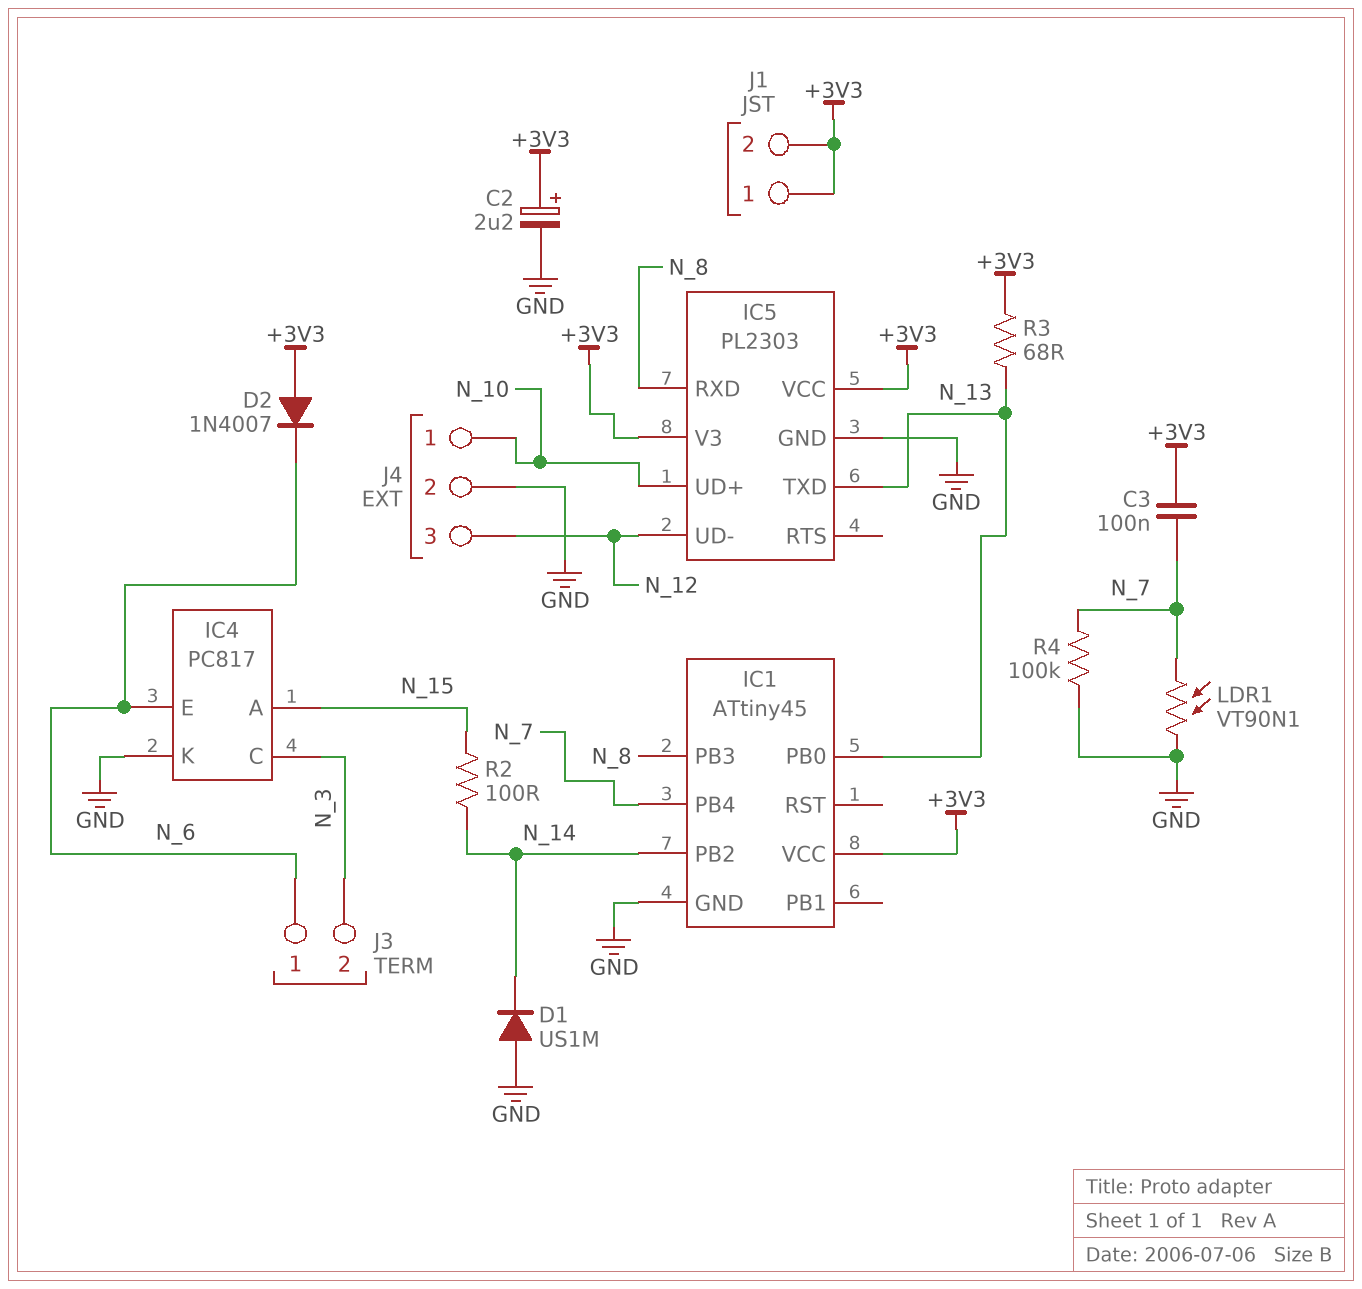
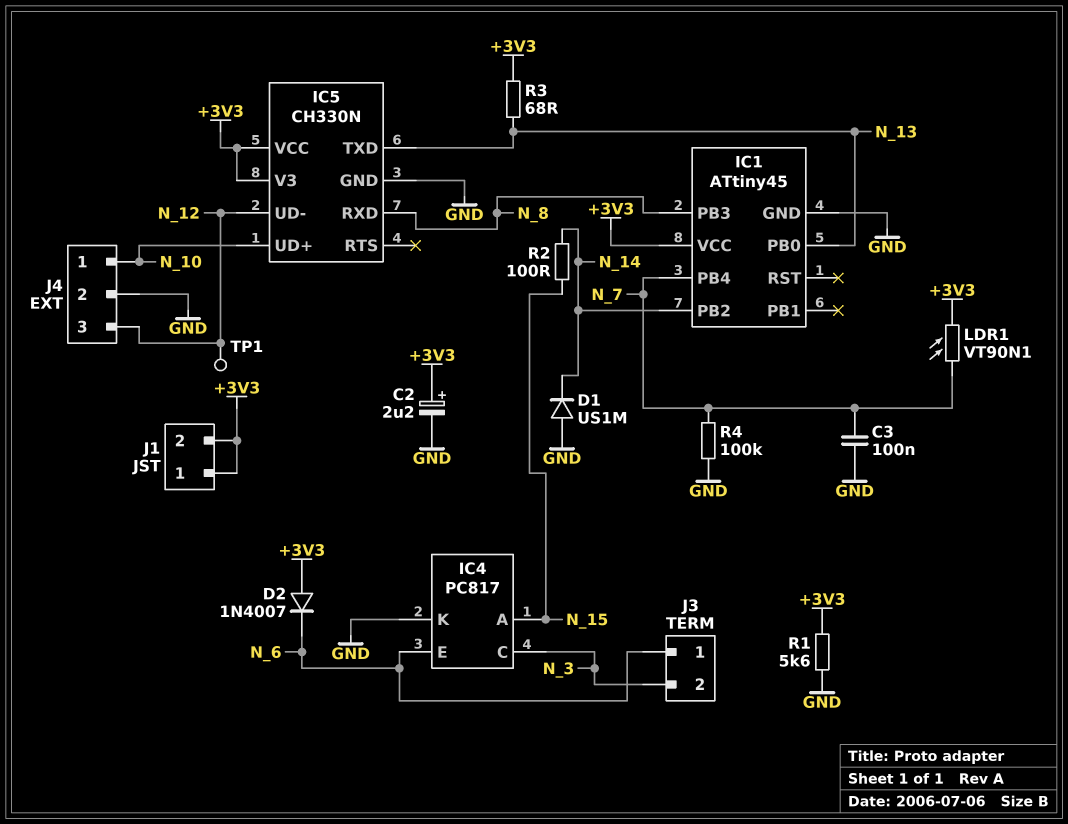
C3: 100nF (+3V3, N_7) -> 100nF (GND, N_7)
IC5: PL2303 -> CH330N
LDR1: VT90N1 (GND, N_7) -> VT90N1 (+3V3, N_7)
R1: none -> 5.6k (+3V3, GND)
TP1: none -> test point (N_12)

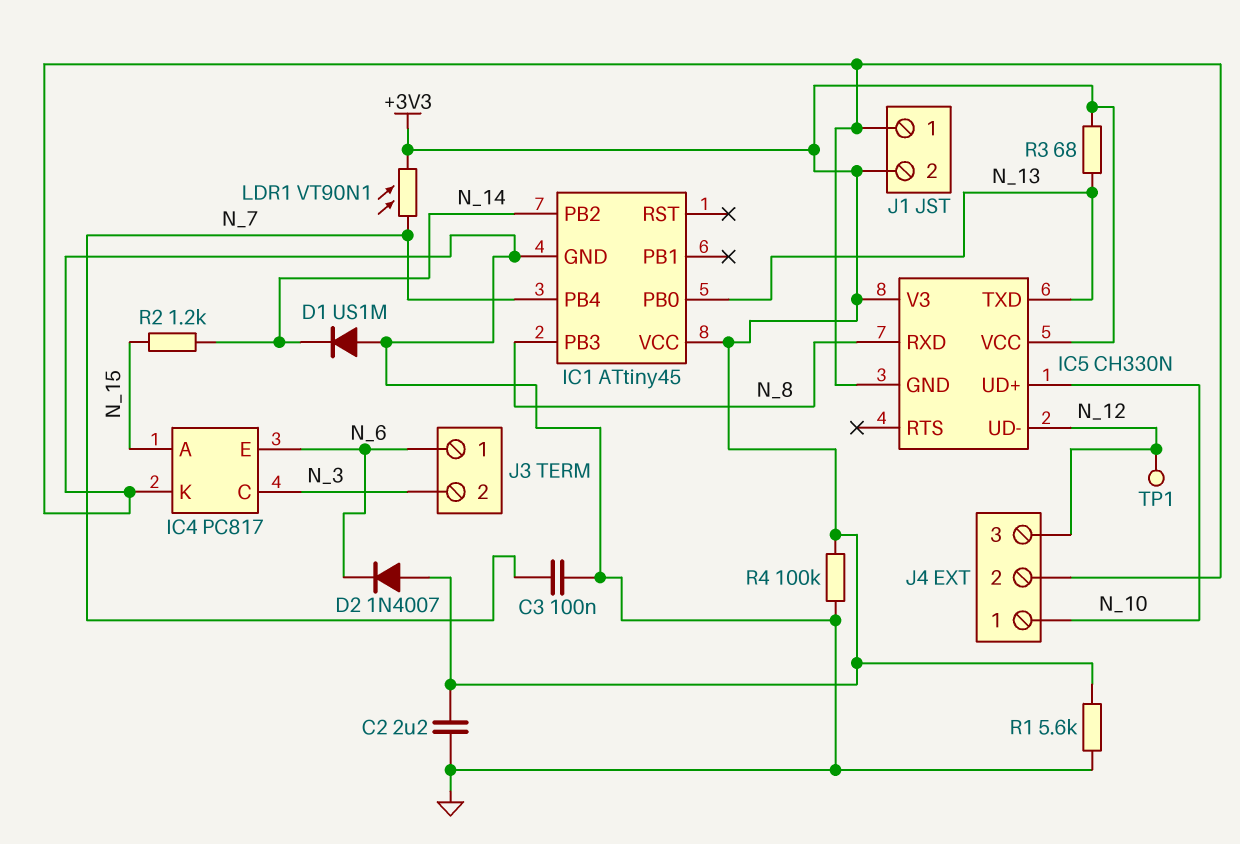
C2: 2.2uF (plus +3V3, minus GND) -> 2.2uF (+3V3, GND)
J1 pin 1: +3V3 -> GND
R2: 100 (N_14, N_15) -> 1.2k (N_14, N_15)
R4: 100k (GND, N_7) -> 100k (+3V3, GND)

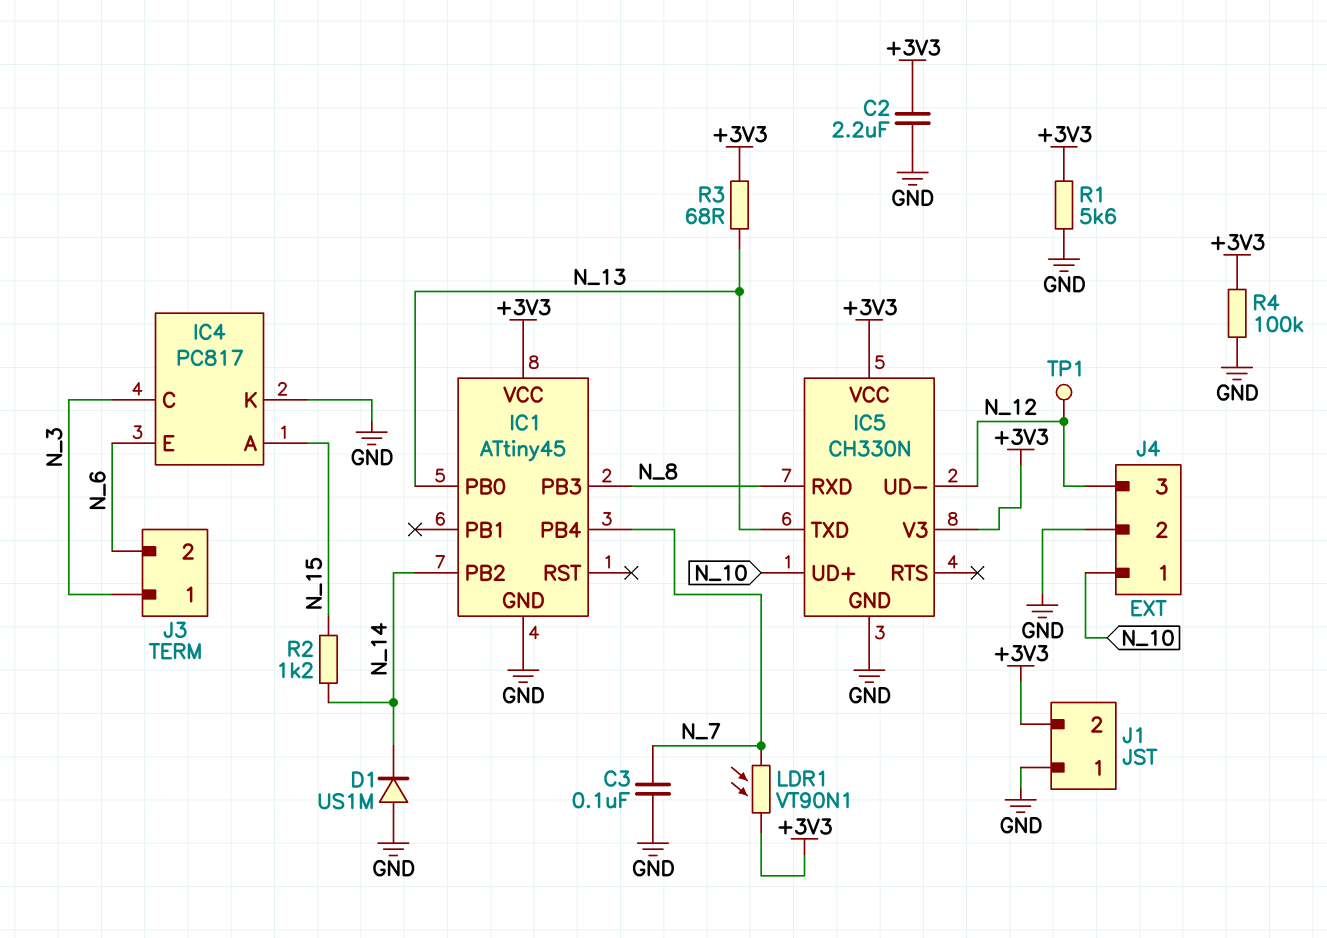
D2: diode 1N4007 (A +3V3, K N_6) -> none
J3 pin 1: N_6 -> N_3
J3 pin 2: N_3 -> N_6

